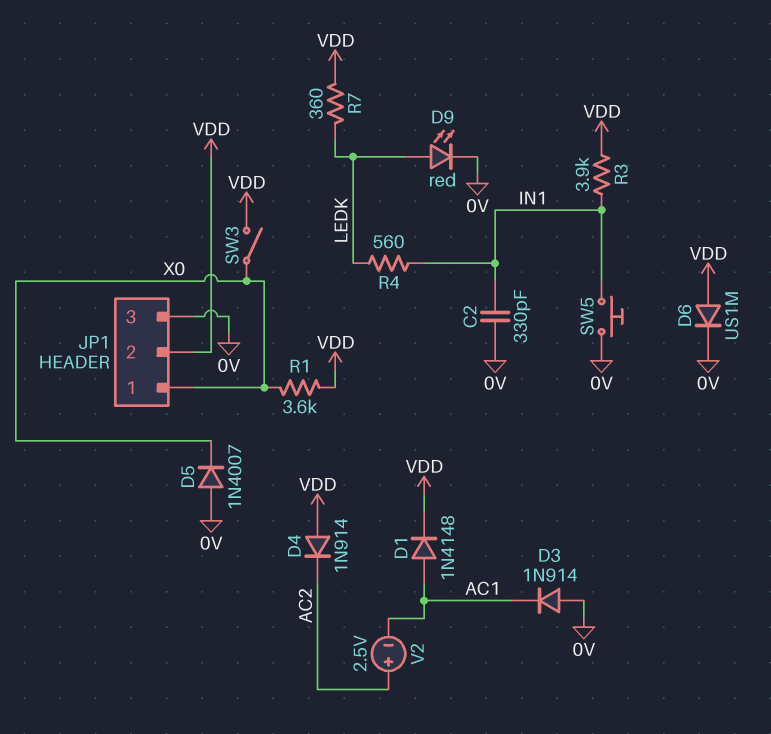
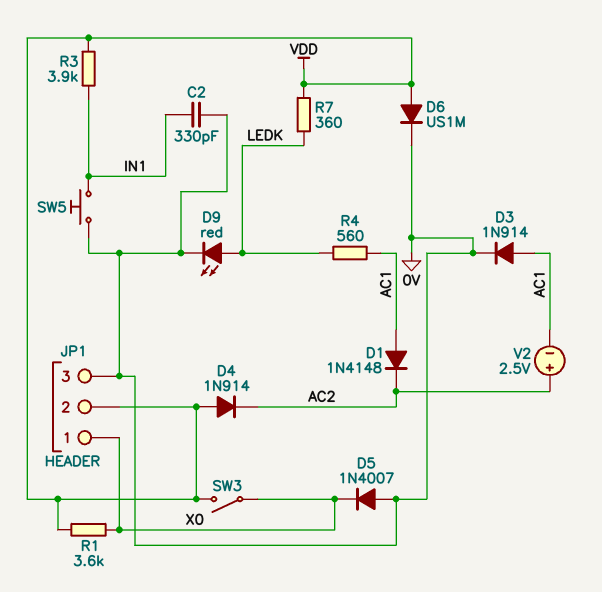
D1: diode 1N4148 (A AC1, K VDD) -> diode 1N4148 (A AC1, K AC2)
D3: diode 1N914 (A 0V, K AC1) -> diode 1N914 (A AC1, K 0V)
R4: 560 (IN1, LEDK) -> 560 (AC1, LEDK)

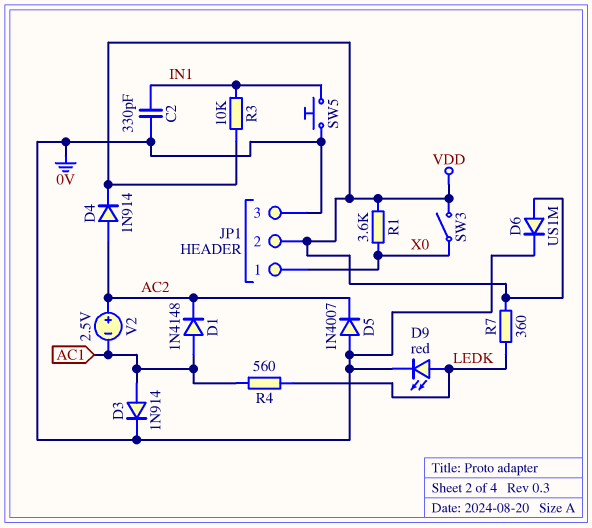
D4: diode 1N914 (A VDD, K AC2) -> diode 1N914 (A AC2, K VDD)
D5: diode 1N4007 (A 0V, K X0) -> diode 1N4007 (A 0V, K AC2)
R3: 3.9k (IN1, VDD) -> 10k (IN1, VDD)

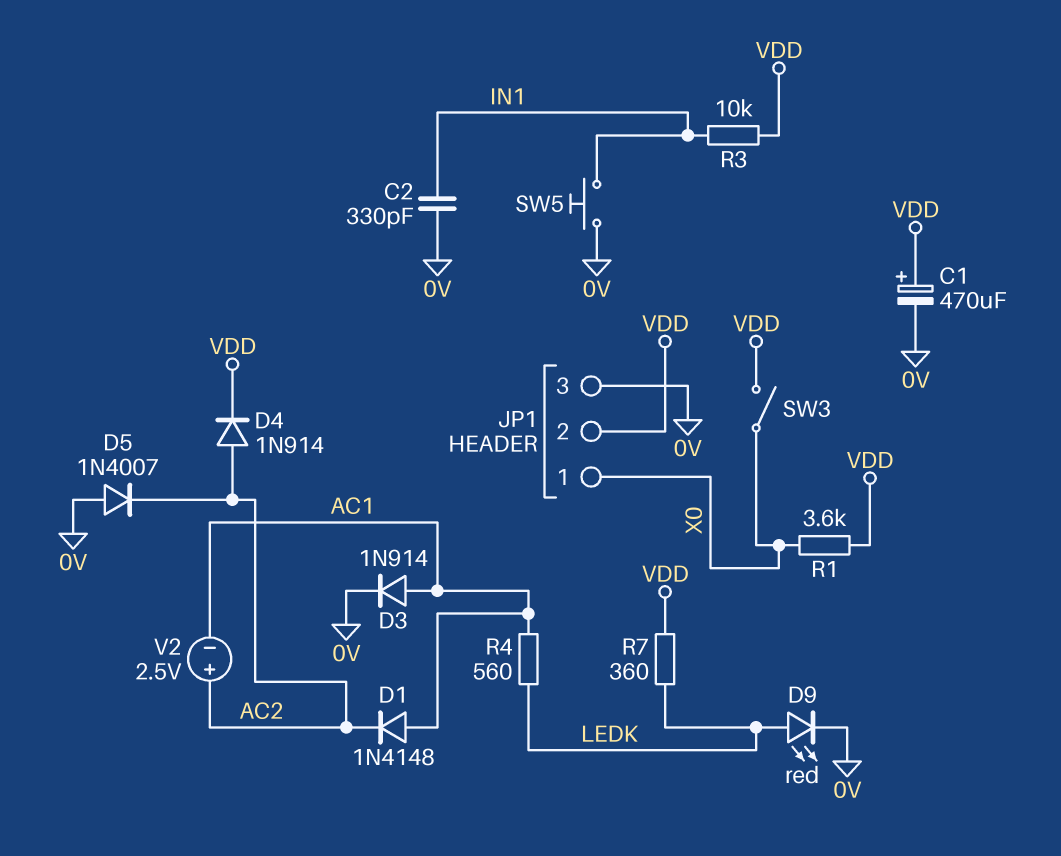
C1: none -> 470uF (plus VDD, minus 0V)
D6: diode US1M (A VDD, K 0V) -> none

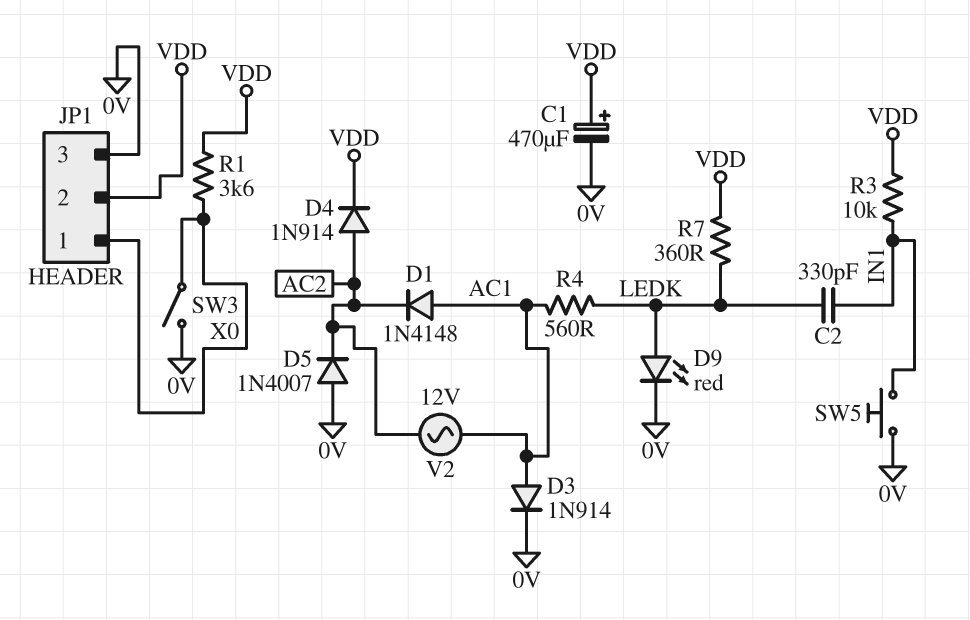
C2: 330pF (0V, IN1) -> 330pF (IN1, LEDK)
SW3: switch (VDD, X0) -> switch (0V, X0)
V2: 2.5V (plus AC2, minus AC1) -> AC 12V (AC1, AC2)

